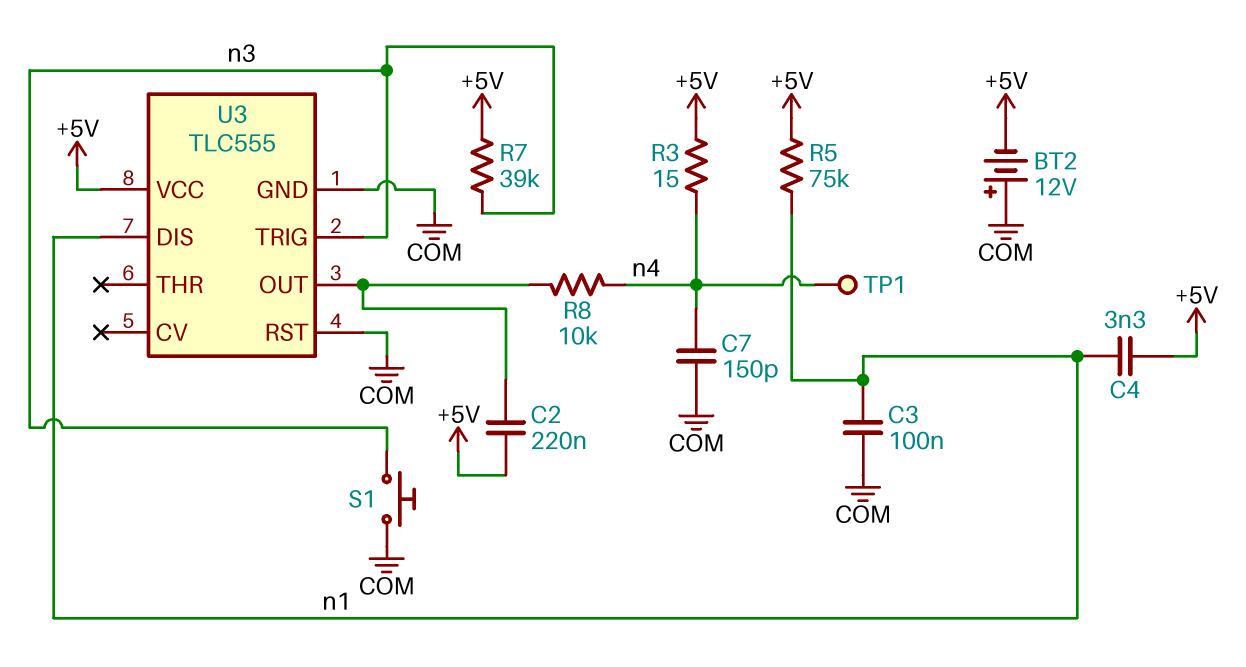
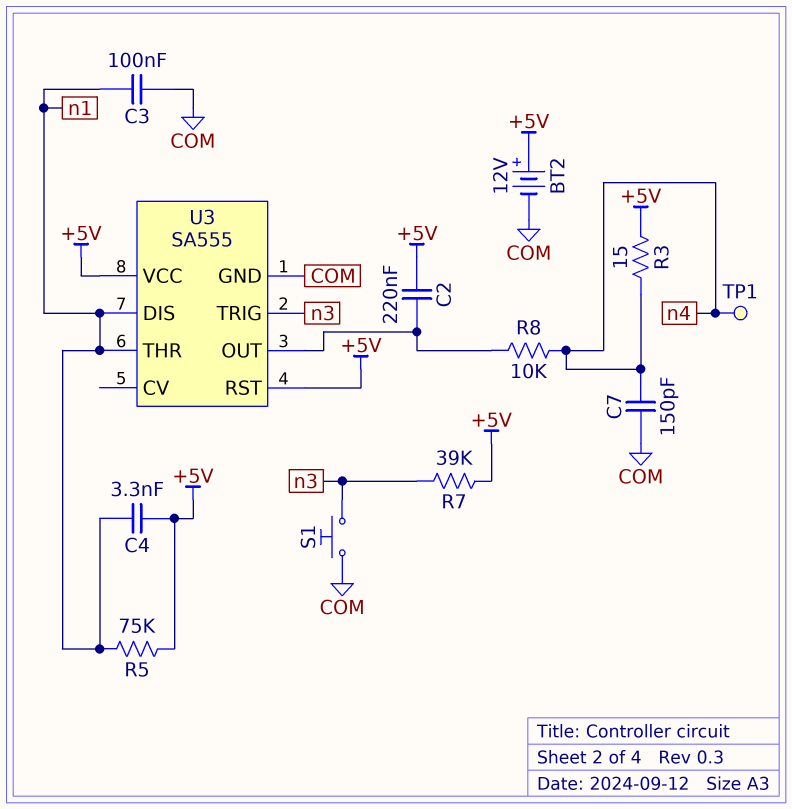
BT2: 12V (plus COM, minus +5V) -> 12V (plus +5V, minus COM)
U3: TLC555 -> SA555
U3 pin RST: COM -> +5V
U3 pin THR: none -> n1

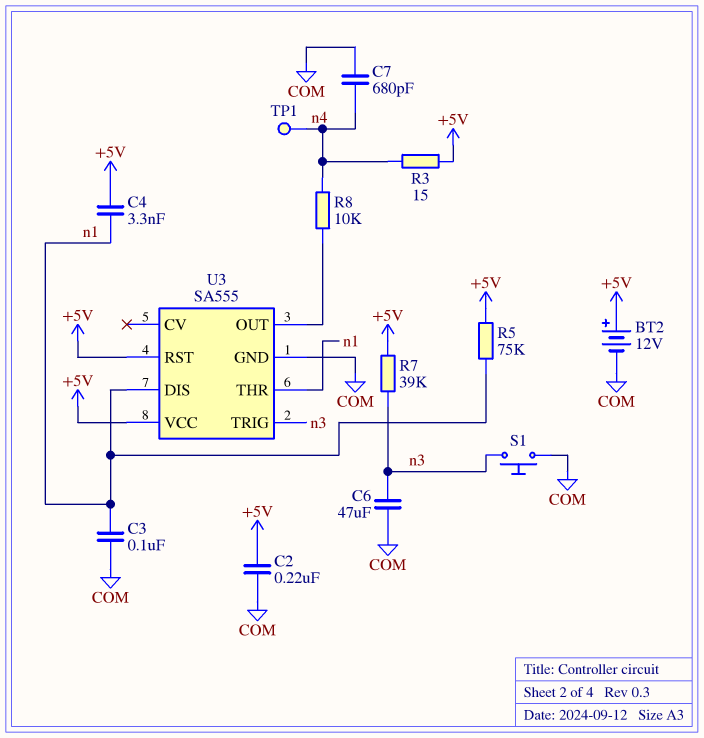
C2: 220nF (+5V, U3/OUT) -> 220nF (+5V, COM)
C6: none -> 47uF (COM, n3)
C7: 150pF (COM, n4) -> 680pF (COM, n4)

